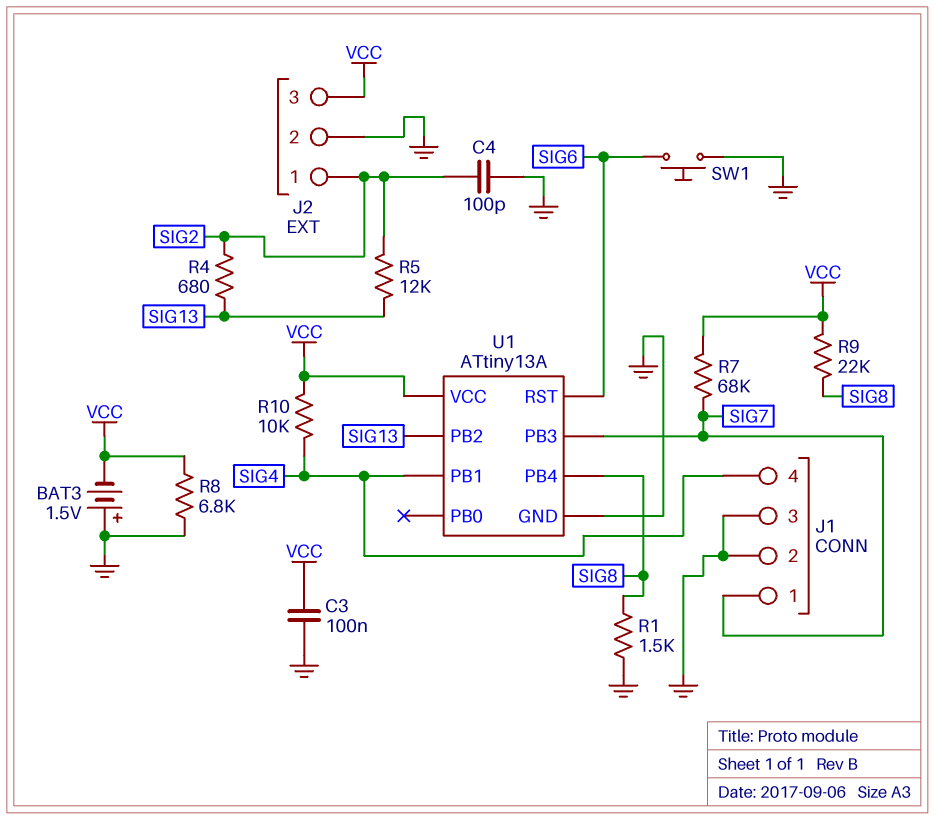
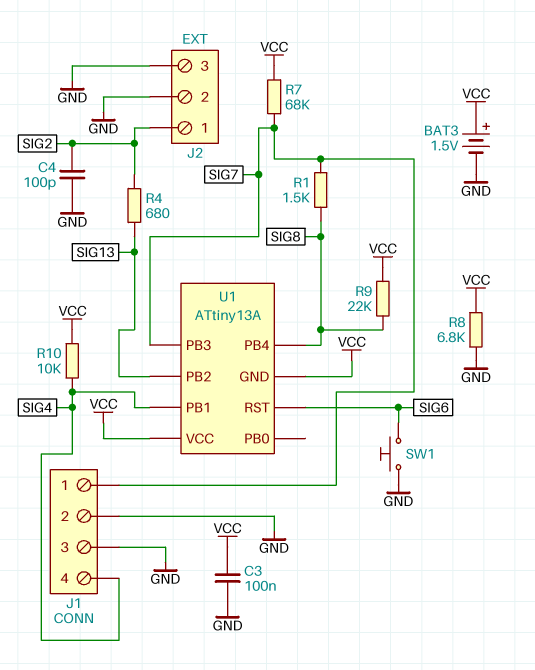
BAT3: 1.5V (plus GND, minus VCC) -> 1.5V (plus VCC, minus GND)
J2 pin 3: VCC -> GND
R1: 1.5k (GND, SIG8) -> 1.5k (SIG7, SIG8)
R5: 12k (SIG2, SIG13) -> none
U1 pin GND: GND -> VCC

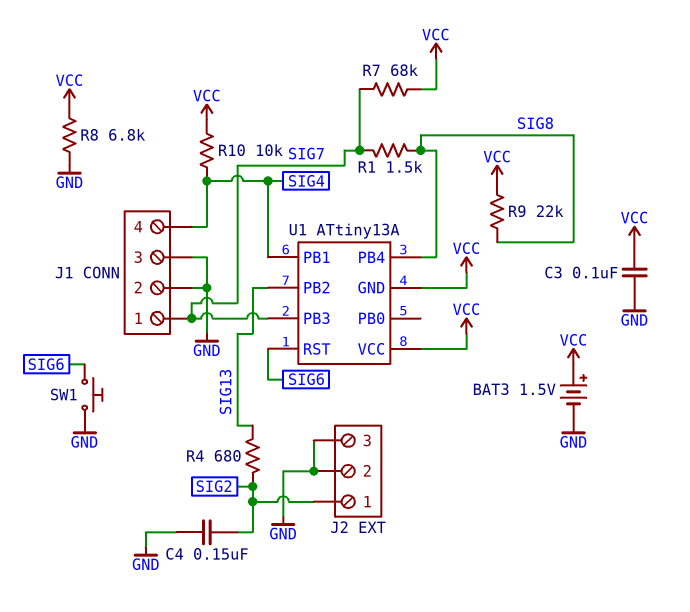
C4: 100pF (GND, SIG2) -> 150nF (GND, SIG2)

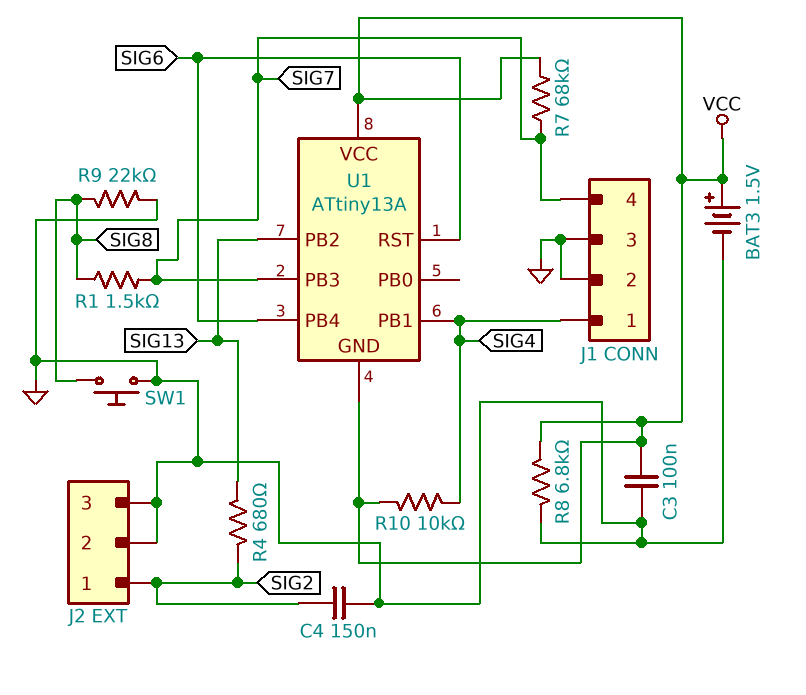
J1 pin 1: SIG7 -> SIG4
J1 pin 4: SIG4 -> SIG7
R9: 22k (SIG8, VCC) -> 22k (GND, SIG8)
SW1: button (GND, SIG6) -> button (GND, SIG8)
U1 pin PB4: SIG8 -> SIG6

